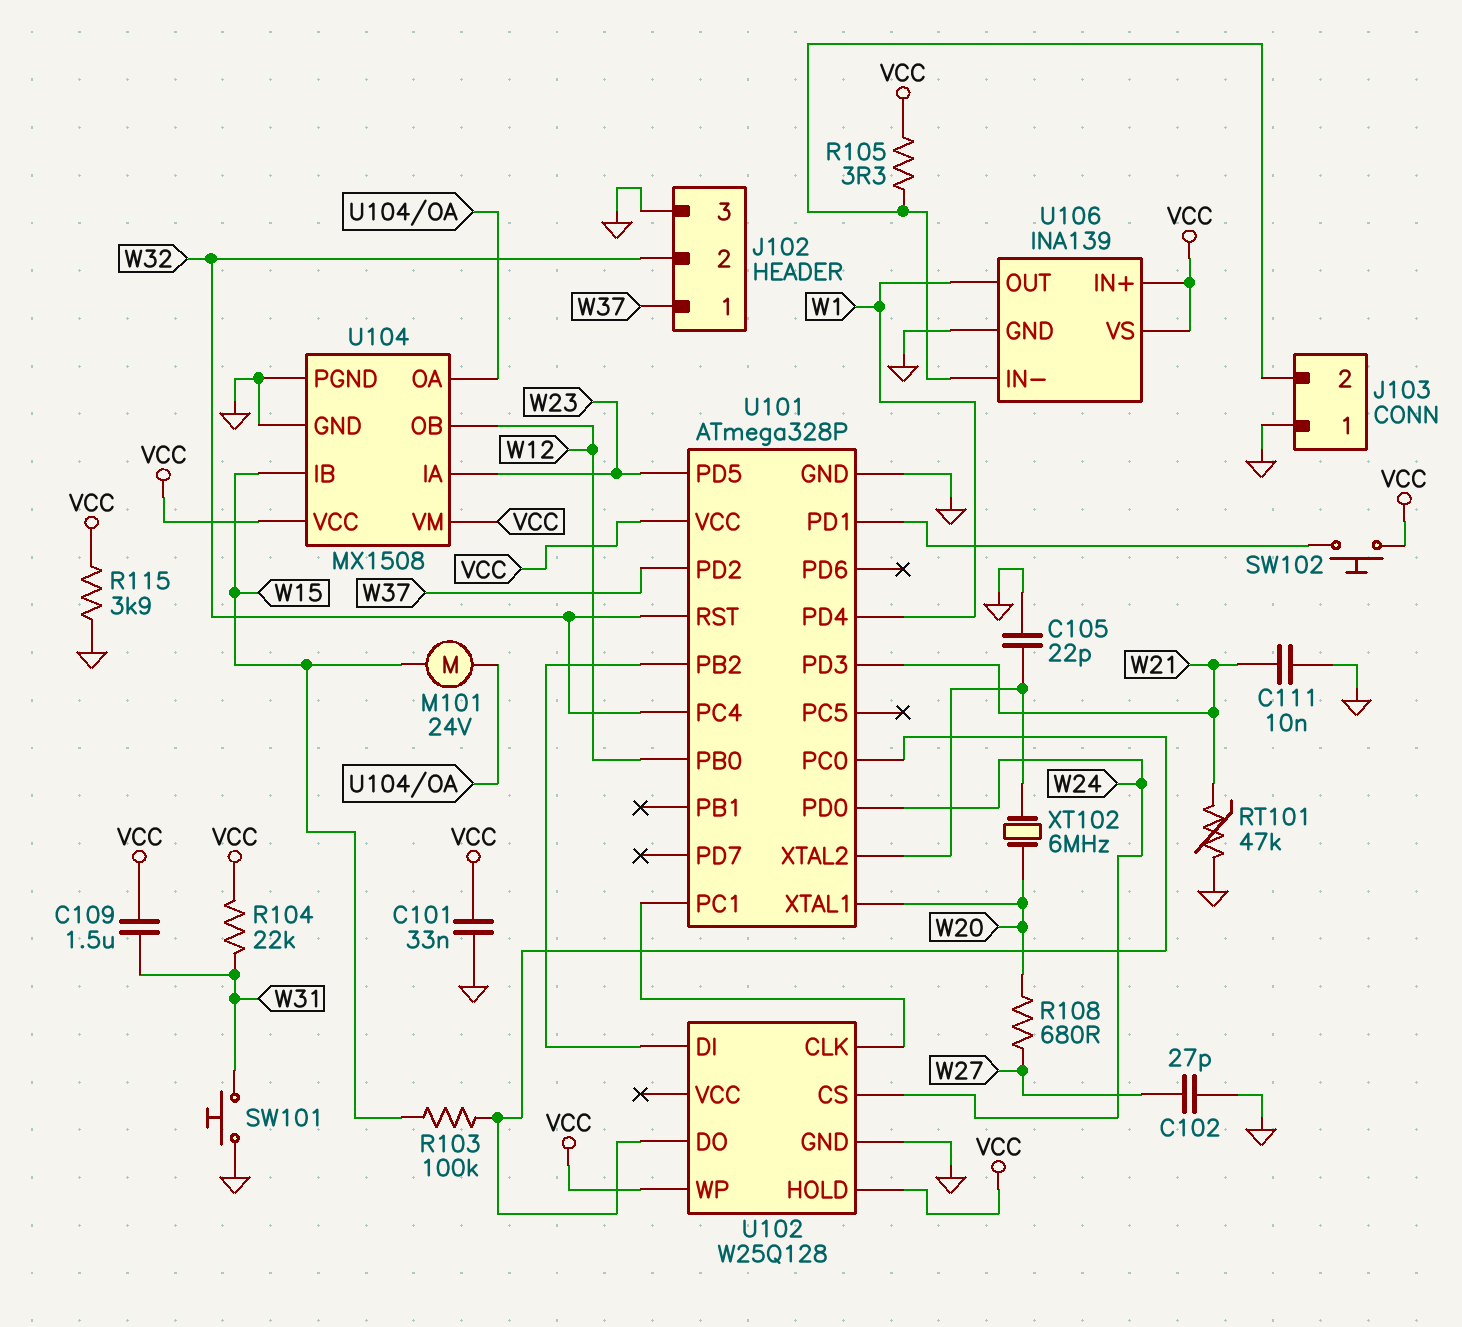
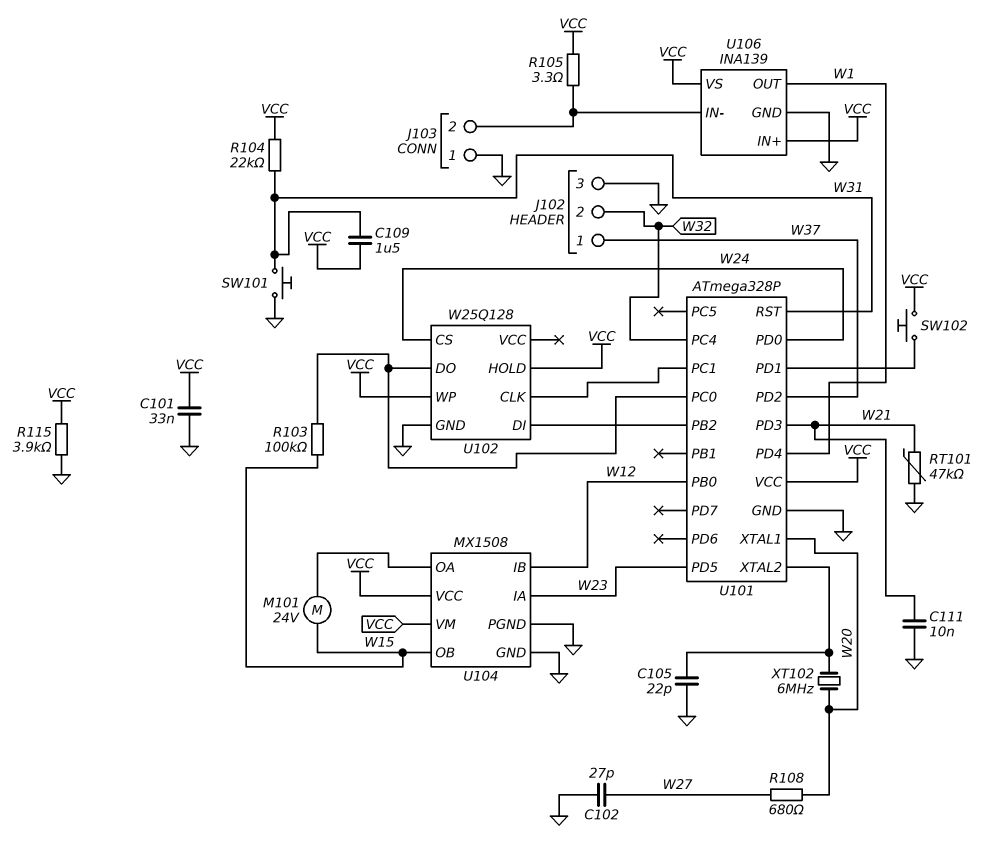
U101 pin RST: W32 -> W31
U104 pin IB: W15 -> W12
U104 pin OB: W12 -> W15

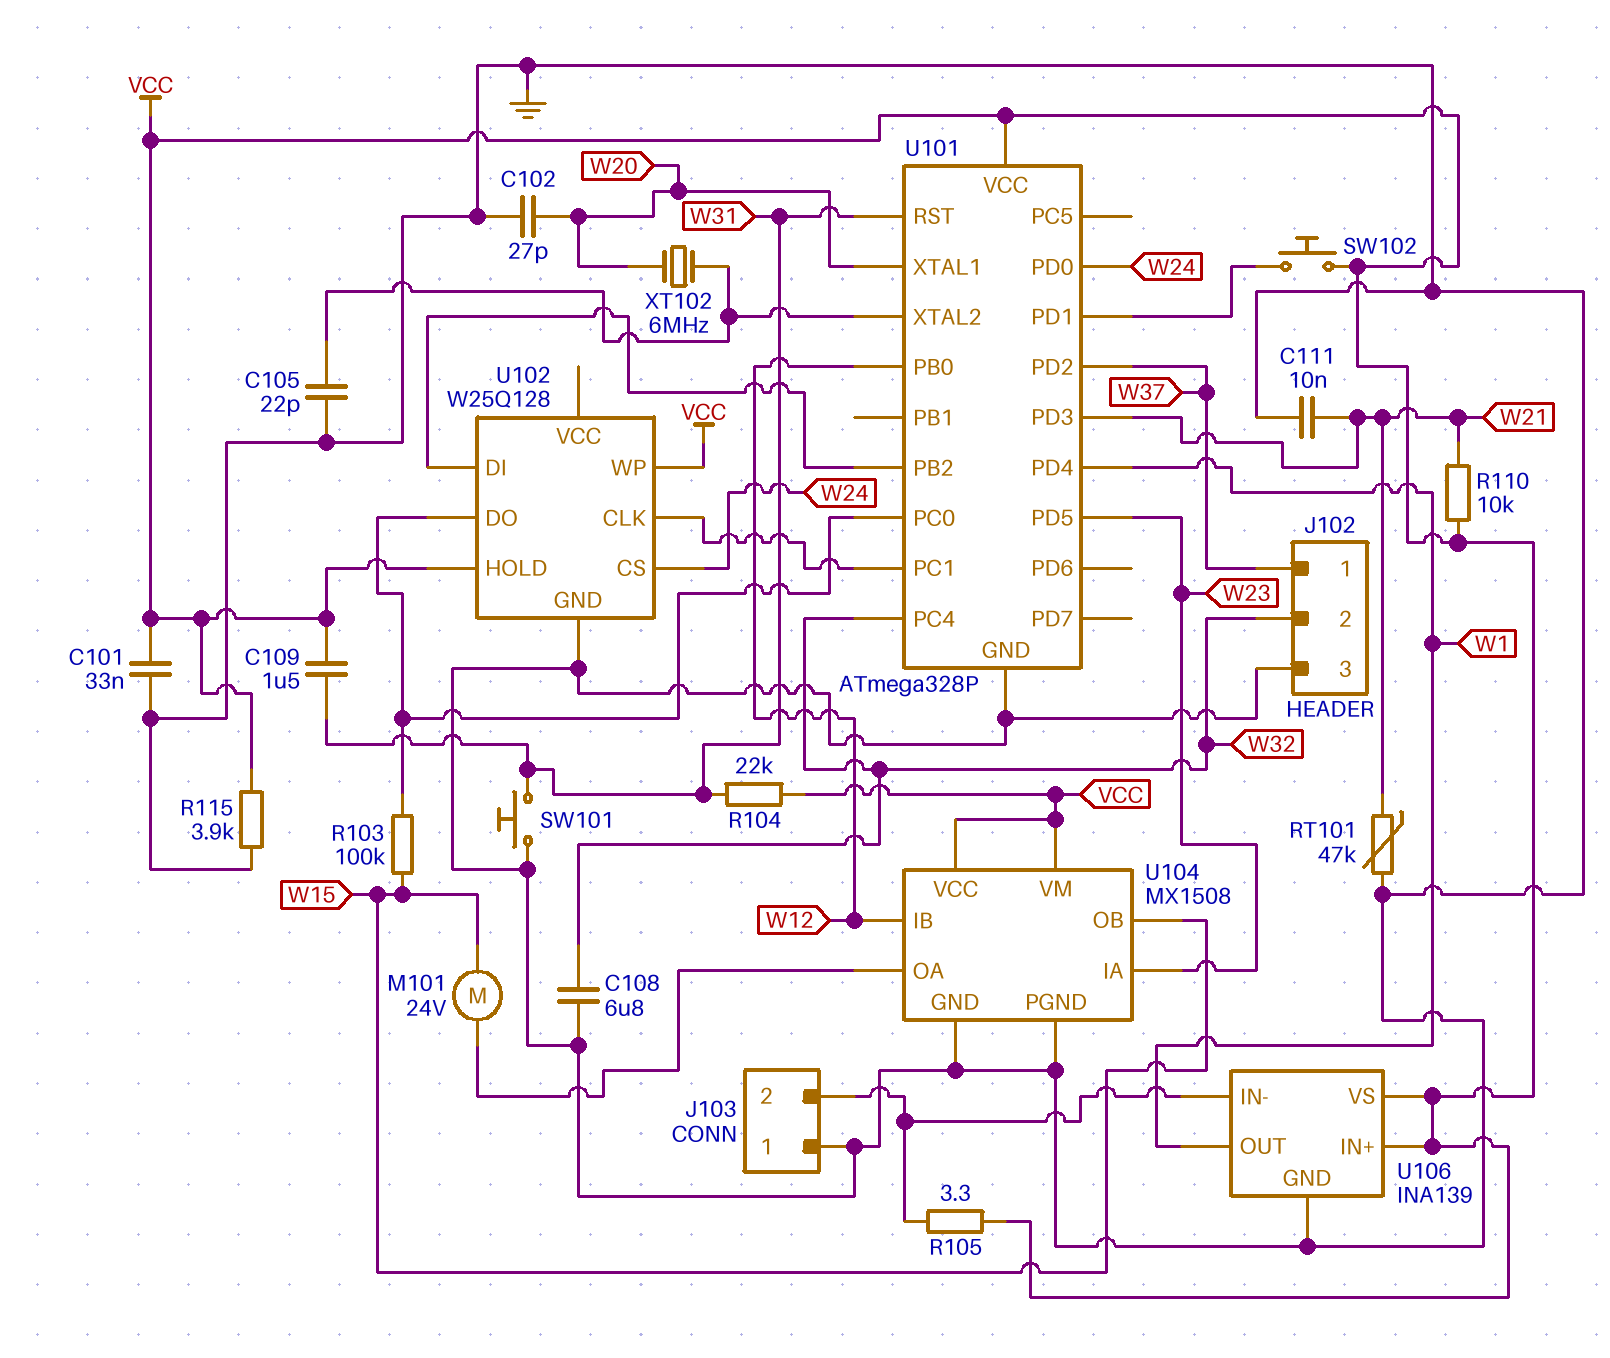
C102: 27pF (GND, W27) -> 27pF (GND, W20)
C108: none -> 6.8uF (GND, W32)
R108: 680 (W20, W27) -> none
R110: none -> 10k (VCC, W21)

